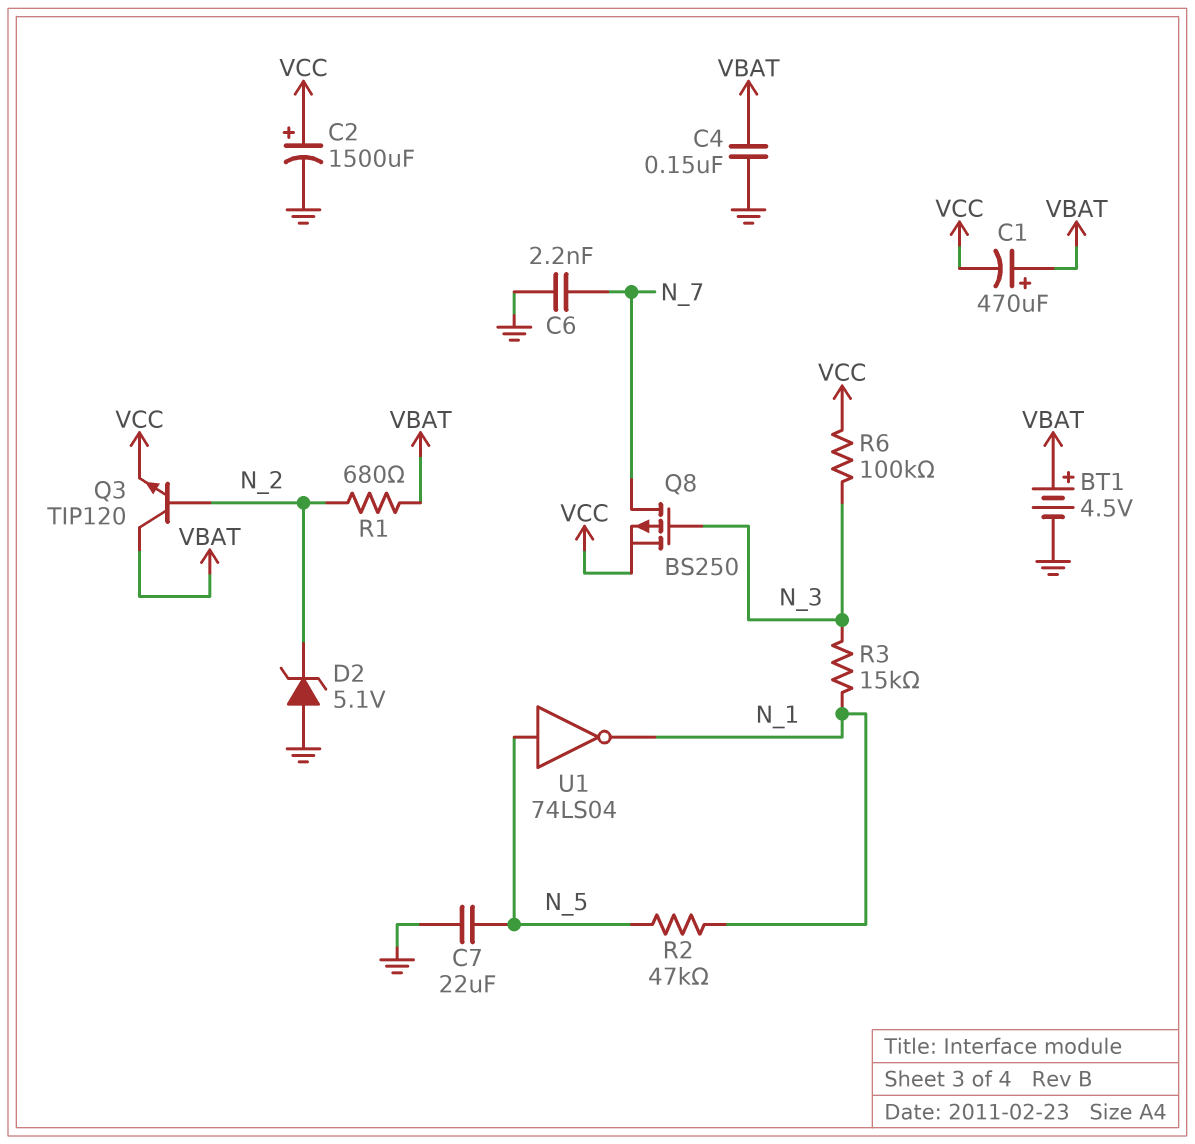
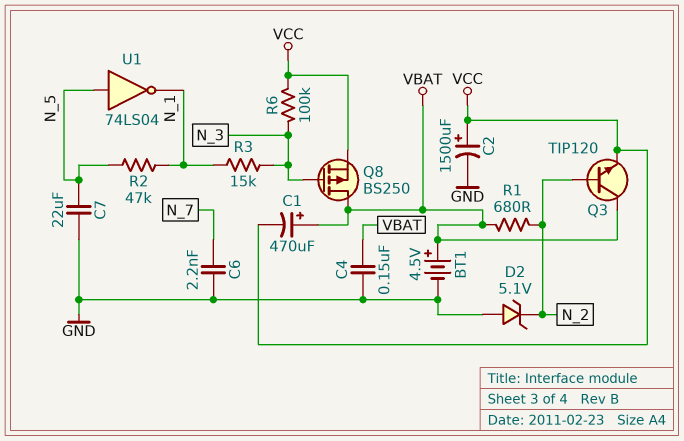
Q8: PMOS BS250 (G N_3, D N_7, S VCC) -> PMOS BS250 (G N_3, D VBAT, S VCC)

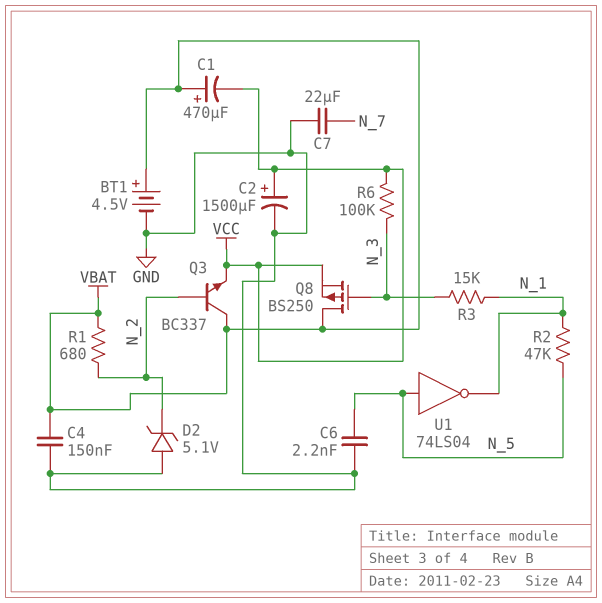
C6: 2.2nF (GND, N_7) -> 2.2nF (GND, N_5)
C7: 22uF (GND, N_5) -> 22uF (GND, N_7)
Q3: NPN TIP120 (B N_2, C VBAT, E VCC) -> NPN BC337 (B N_2, C VBAT, E VCC)

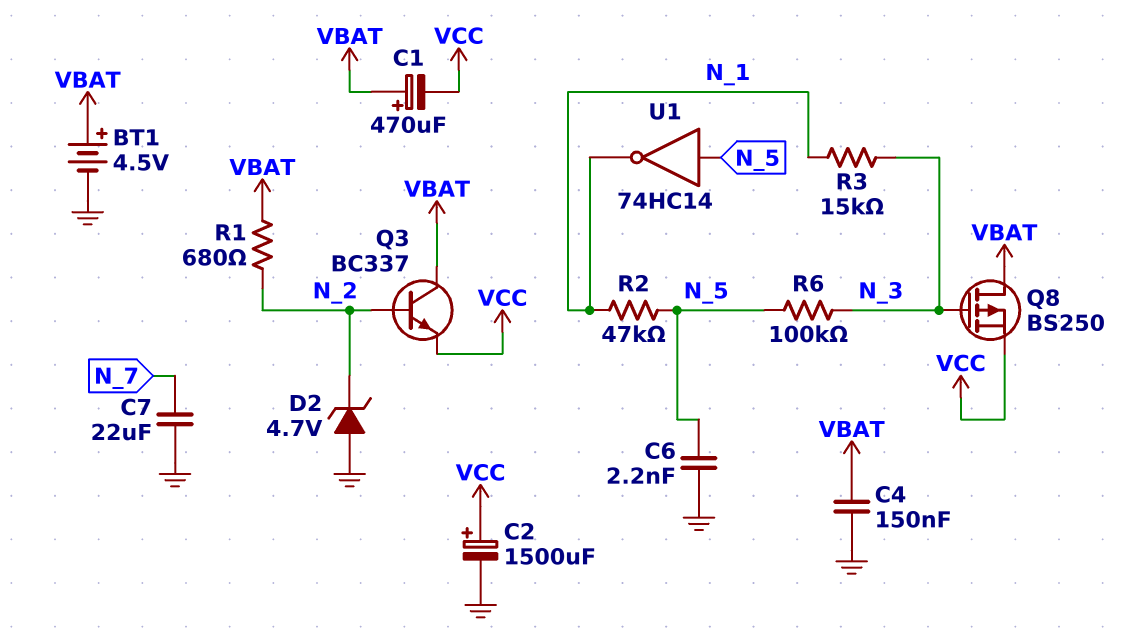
D2: zener 5.1V (A GND, K N_2) -> zener 4.7V (A GND, K N_2)
R6: 100k (N_3, VCC) -> 100k (N_3, N_5)
U1: NOT 74LS04 (in N_5, out N_1) -> NOT 74HC14 (in N_5, out N_1)

